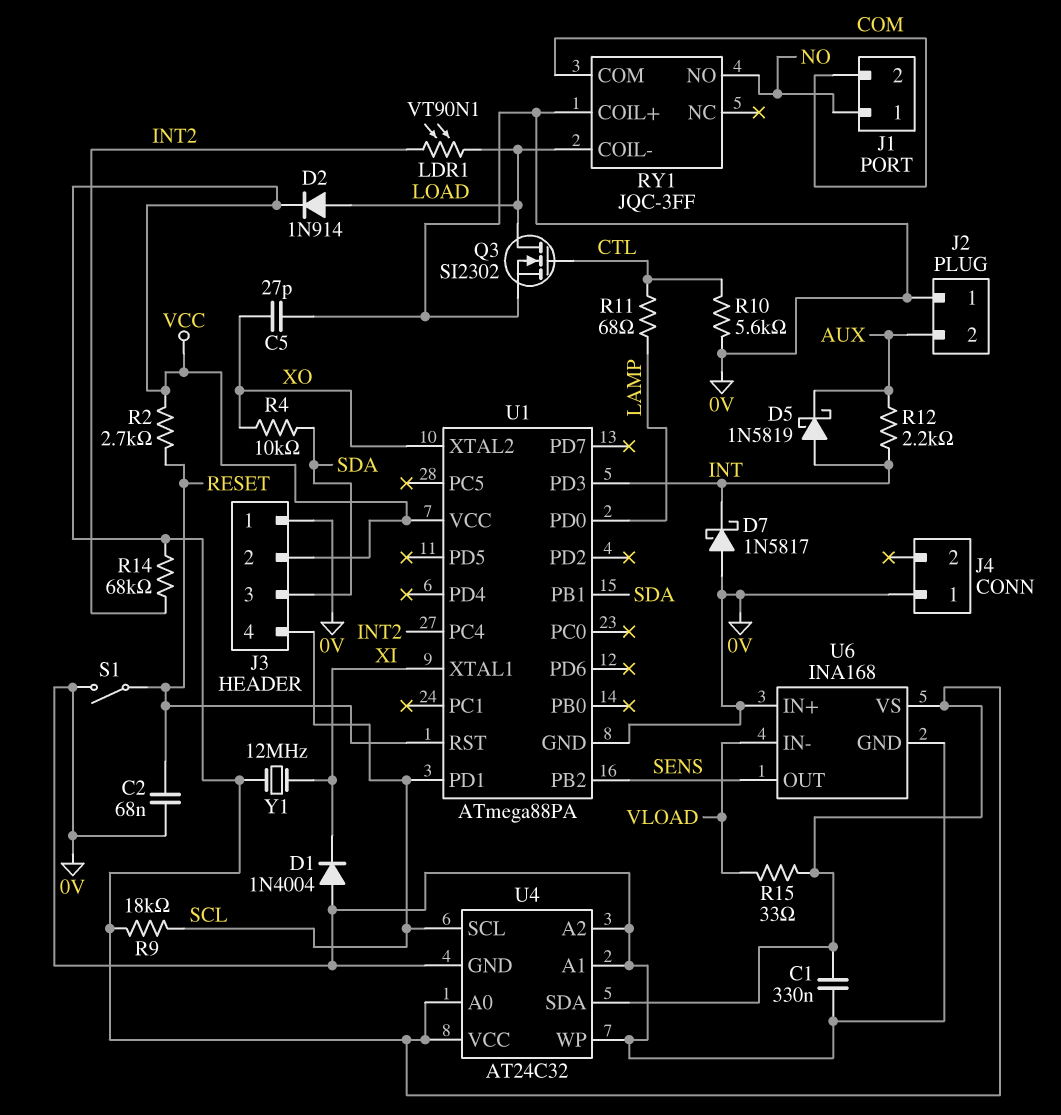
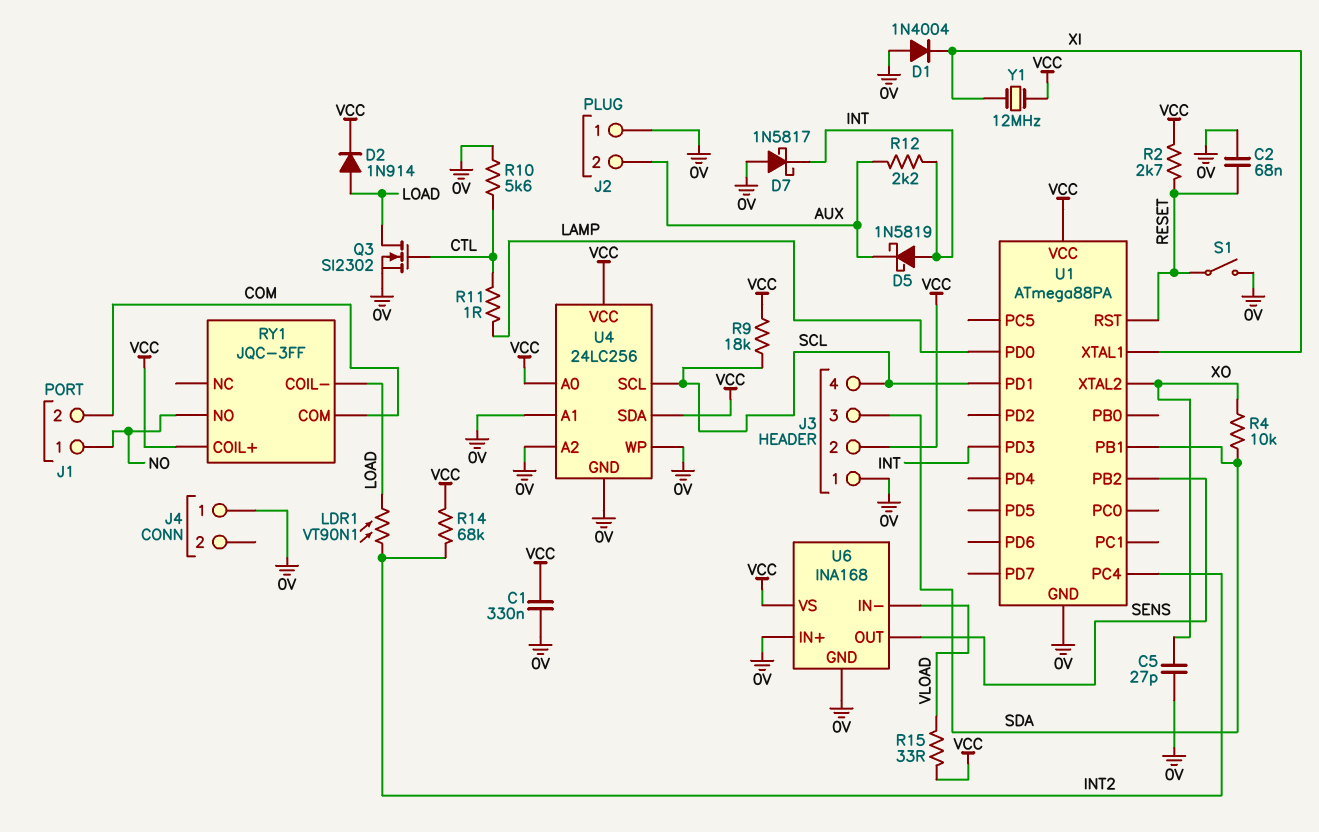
R11: 68 (CTL, LAMP) -> 1 (CTL, LAMP)
RY1 pin COIL+: 0V -> VCC
U4: AT24C32 -> 24LC256

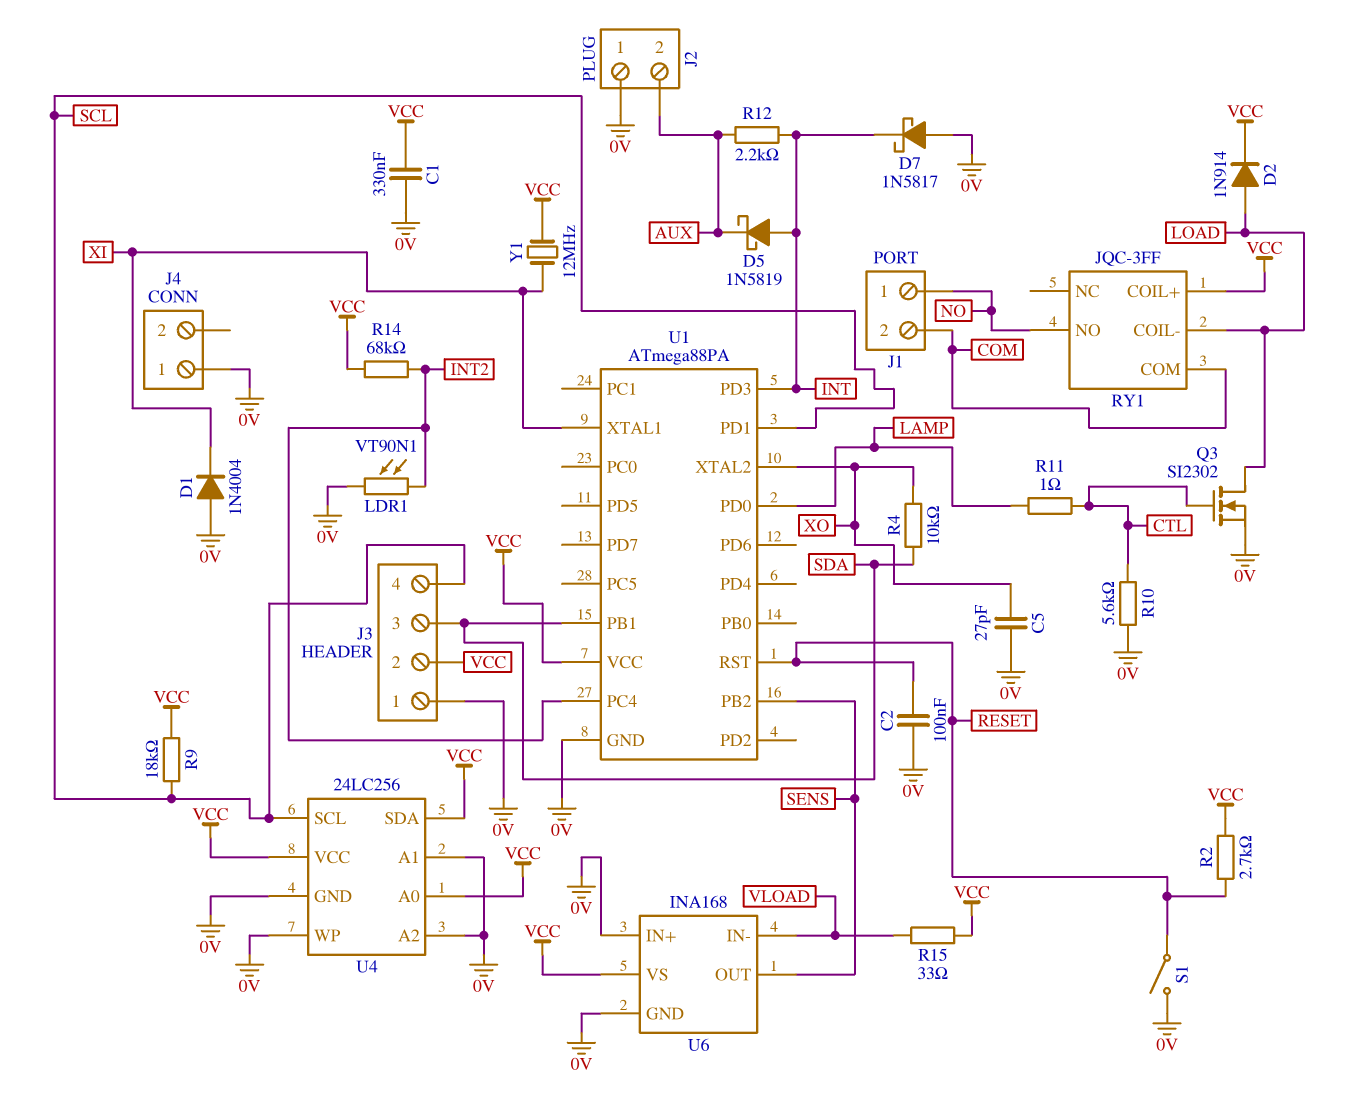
C2: 68nF (0V, RESET) -> 100nF (0V, RESET)
LDR1: VT90N1 (INT2, LOAD) -> VT90N1 (0V, INT2)

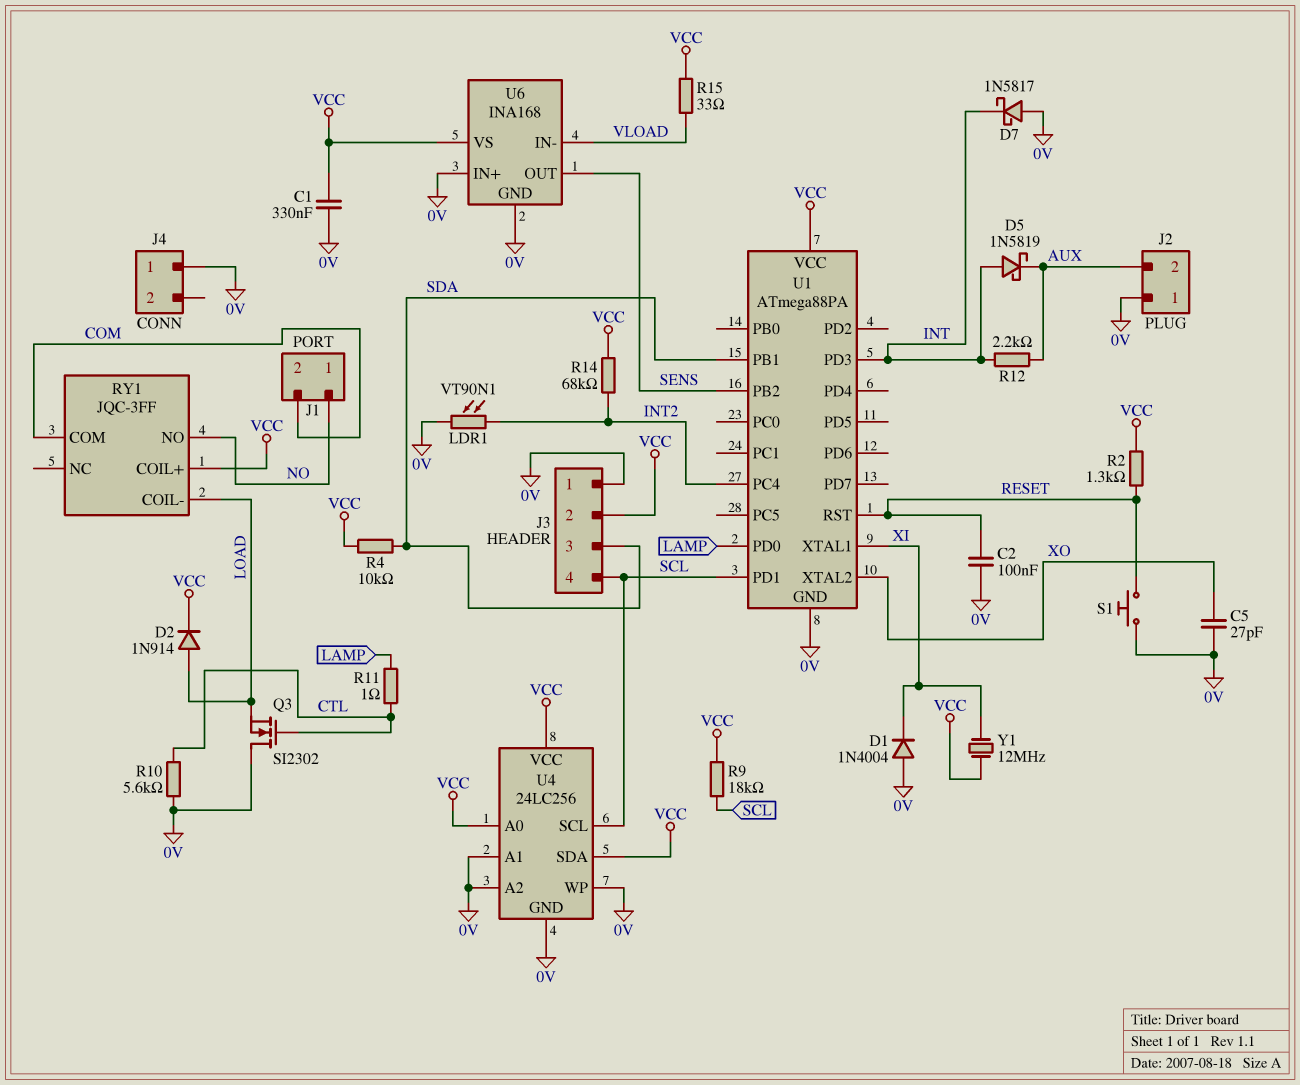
Q3: NMOS SI2302 (G CTL, D LOAD, S 0V) -> NMOS SI2302 (G CTL, D 0V, S LOAD)
R2: 2.7k (RESET, VCC) -> 1.3k (RESET, VCC)
R4: 10k (SDA, XO) -> 10k (SDA, VCC)
S1: switch (0V, RESET) -> button (0V, RESET)

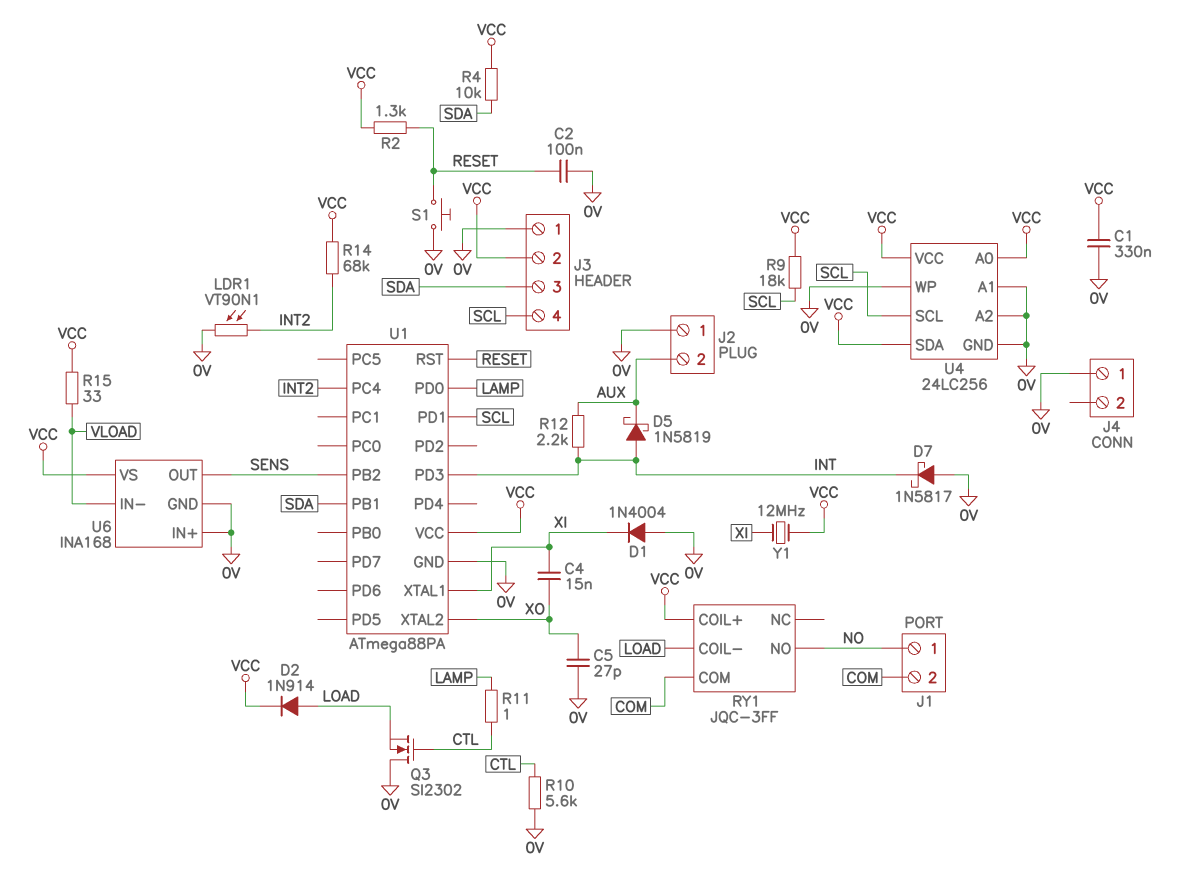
C4: none -> 15nF (XI, XO)

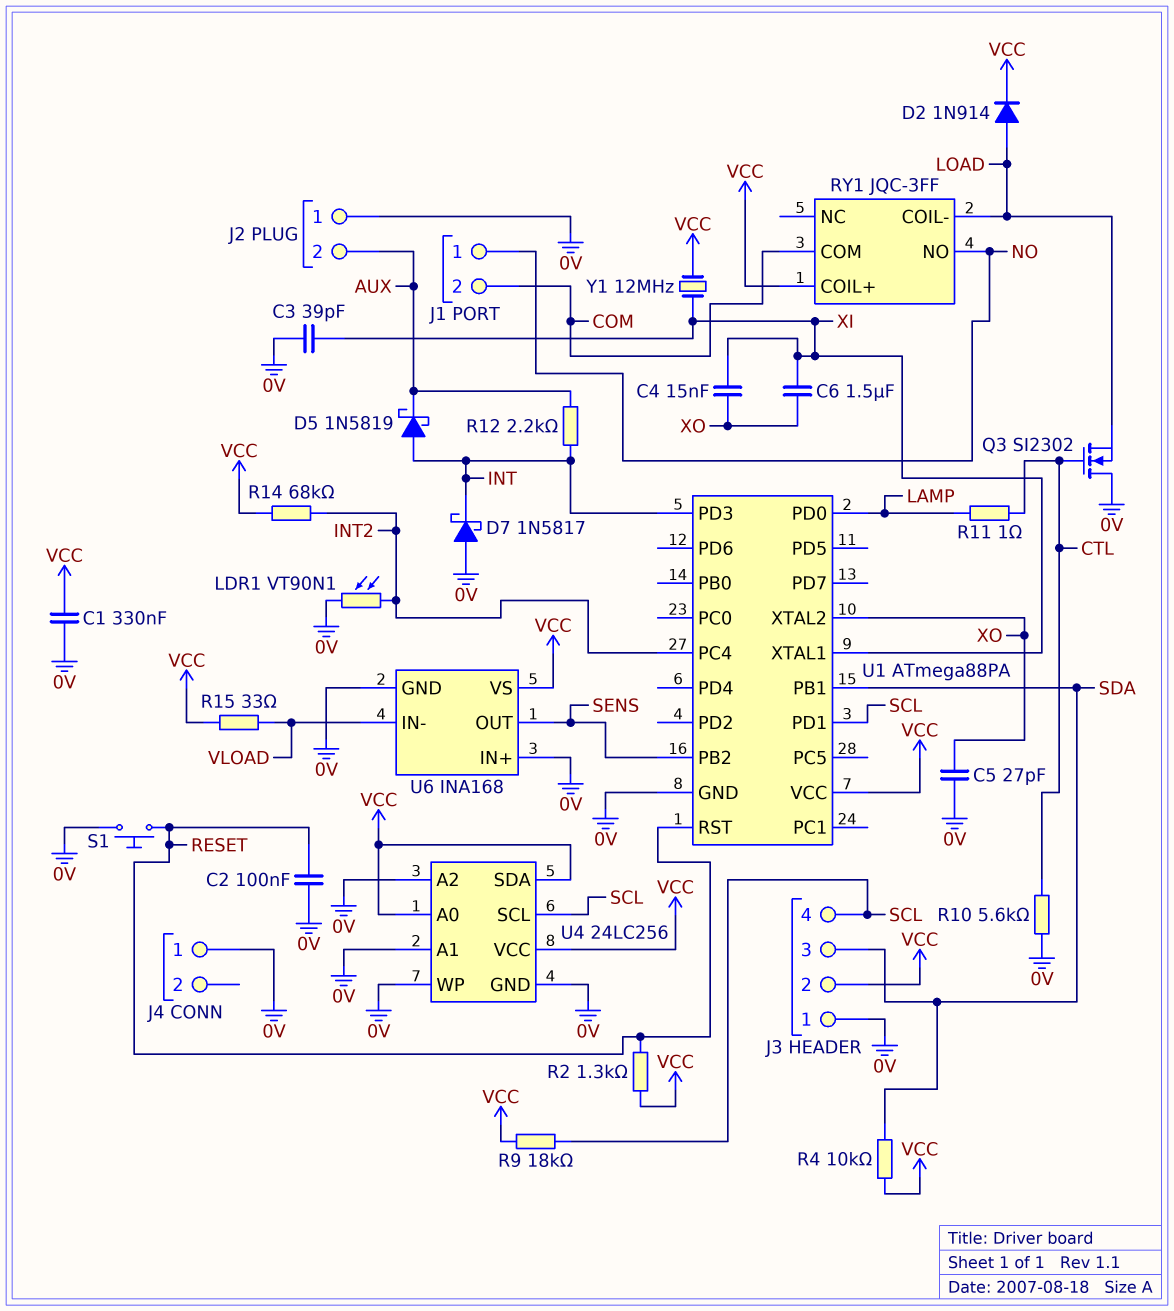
C3: none -> 39pF (0V, XI)
C6: none -> 1.5uF (XI, XO)
D1: diode 1N4004 (A 0V, K XI) -> none

